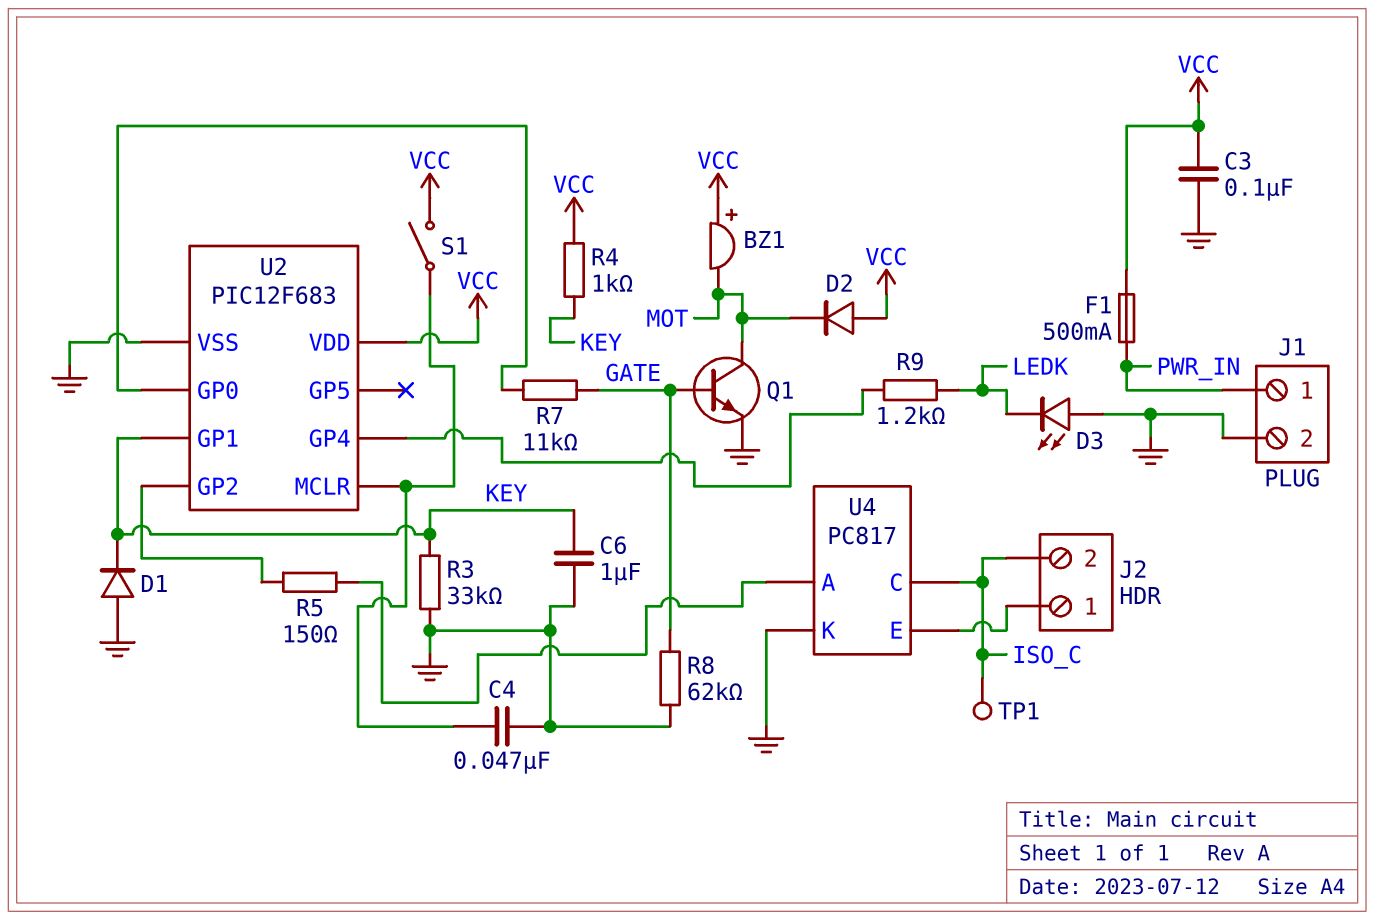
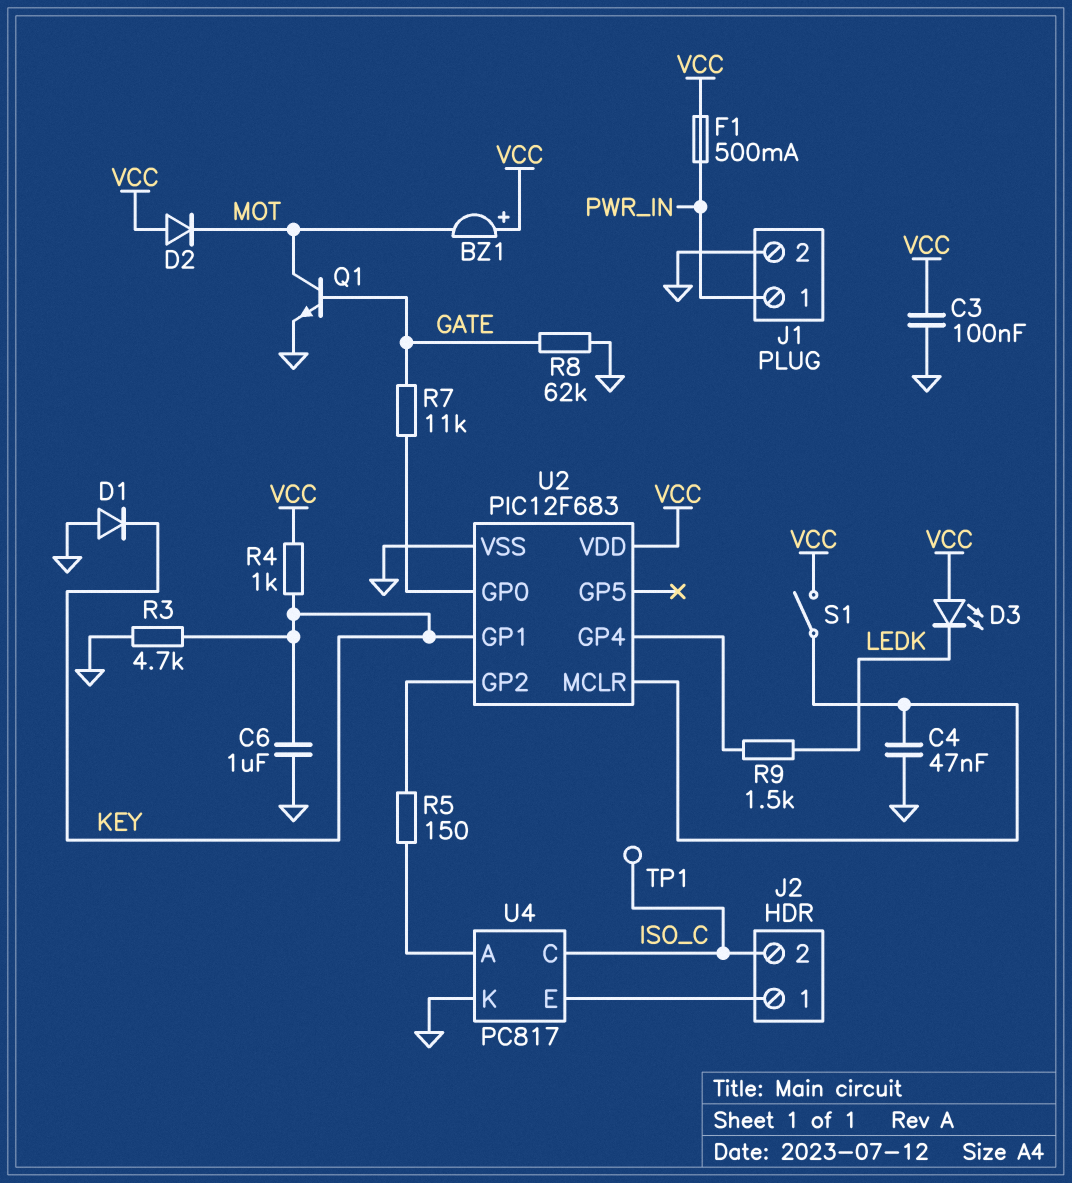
D3: LED (A GND, K LEDK) -> LED (A VCC, K LEDK)
R3: 33k (GND, KEY) -> 4.7k (GND, KEY)
R9: 1.2k (LEDK, U2/GP4) -> 1.5k (LEDK, U2/GP4)

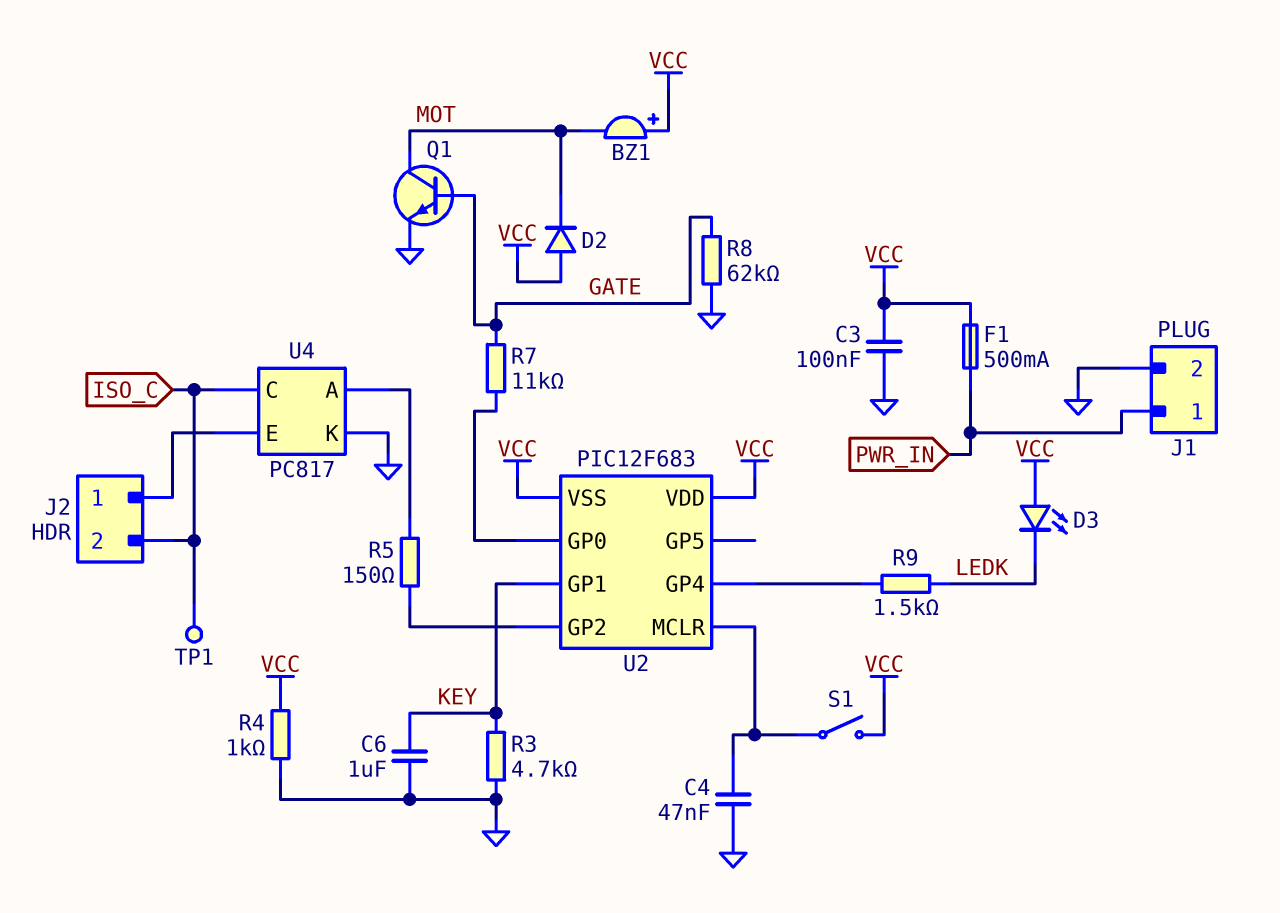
D1: diode (A GND, K KEY) -> none
R4: 1k (KEY, VCC) -> 1k (GND, VCC)
U2 pin VSS: GND -> VCC

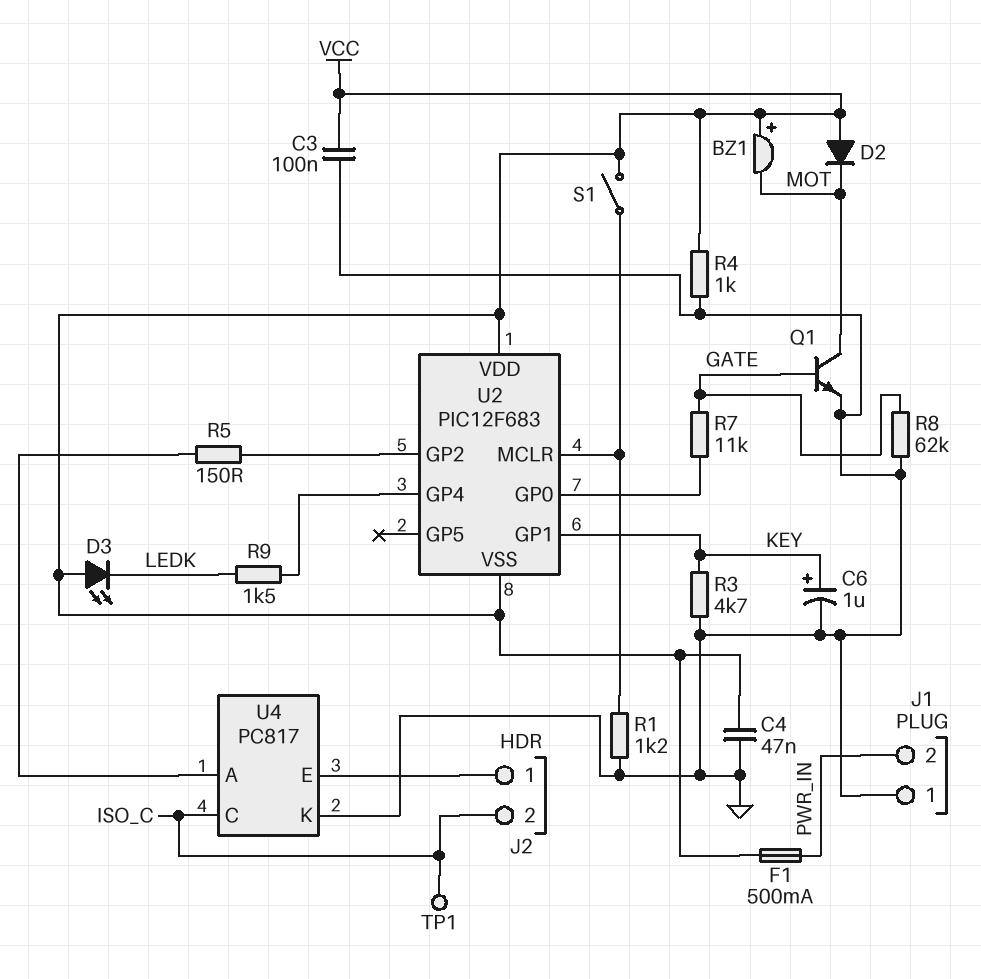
C4: 47nF (GND, U2/MCLR) -> 47nF (GND, VCC)
C6: 1uF (GND, KEY) -> 1uF (plus KEY, minus GND)
J1 pin 1: PWR_IN -> GND
J1 pin 2: GND -> PWR_IN
R1: none -> 1.2k (GND, U2/MCLR)

